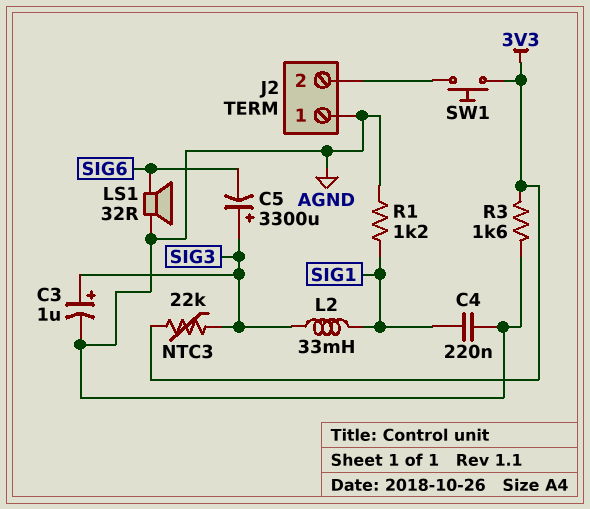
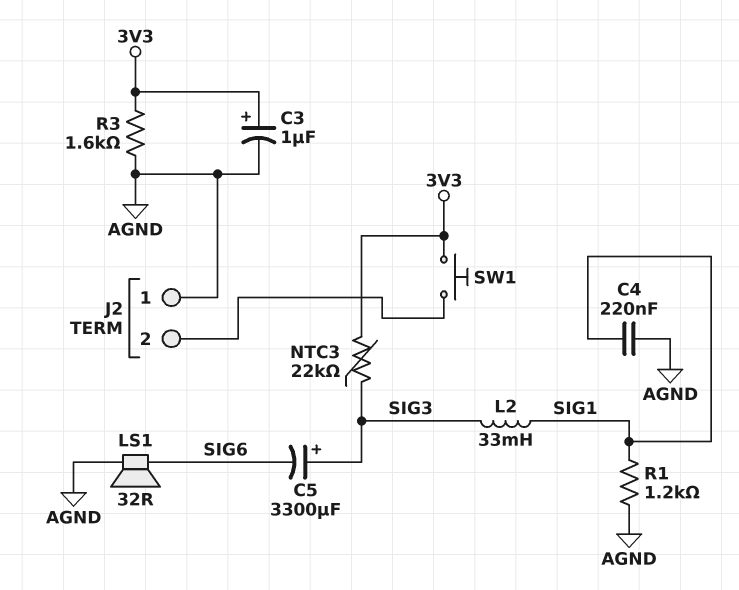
C3: 1uF (plus SIG3, minus AGND) -> 1uF (plus 3V3, minus AGND)

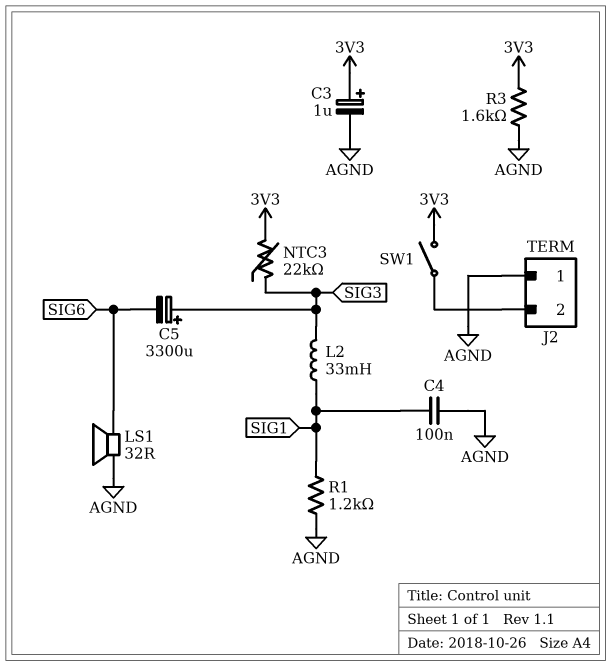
C4: 220nF (AGND, SIG1) -> 100nF (AGND, SIG1)
SW1: button (3V3, J2/2) -> switch (3V3, J2/2)

